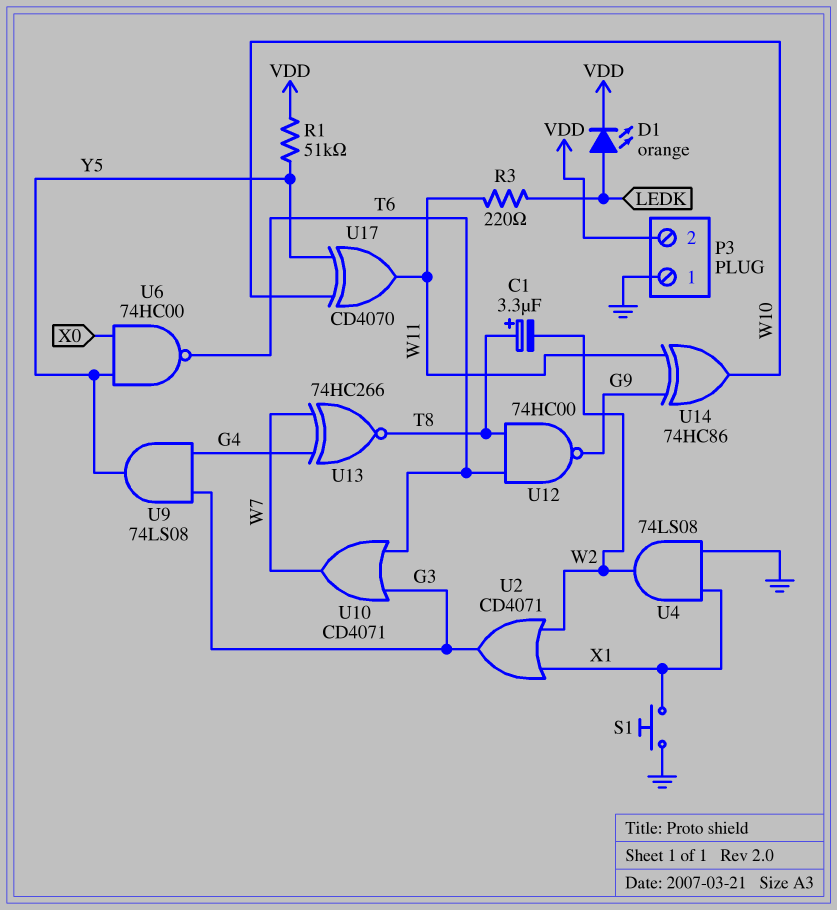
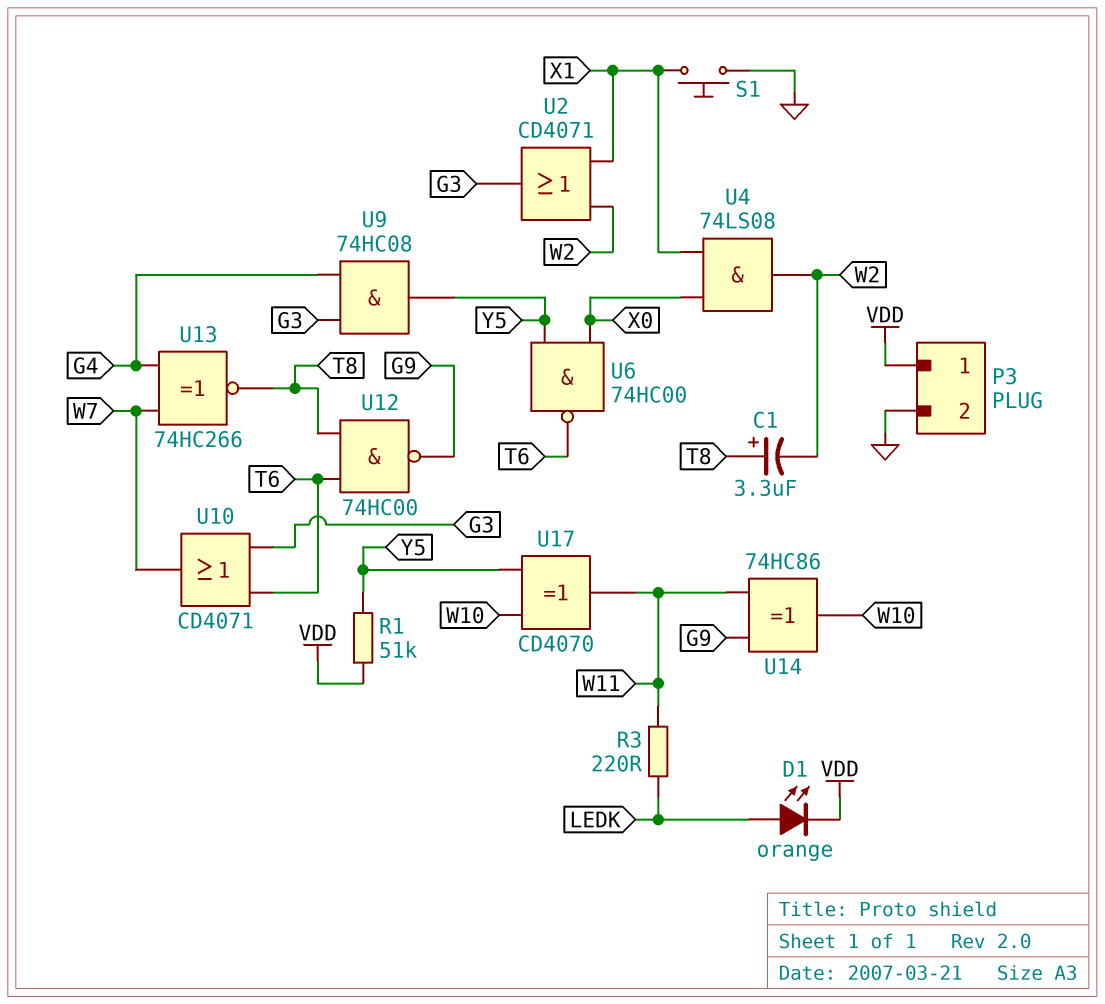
P3 pin 1: GND -> VDD
P3 pin 2: VDD -> GND
U4: AND 74LS08 (in GND, in X1, out W2) -> AND 74LS08 (in X0, in X1, out W2)
U9: AND 74LS08 (in G3, in G4, out Y5) -> AND 74HC08 (in G3, in G4, out Y5)

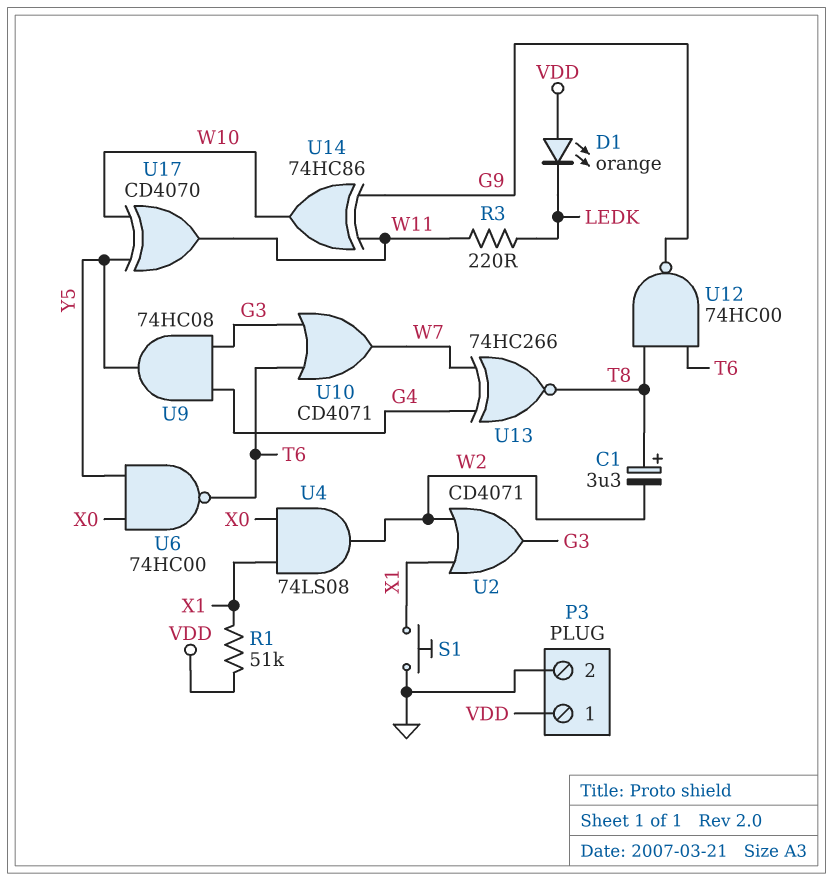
D1: LED orange (A LEDK, K VDD) -> LED orange (A VDD, K LEDK)
R1: 51k (VDD, Y5) -> 51k (VDD, X1)

